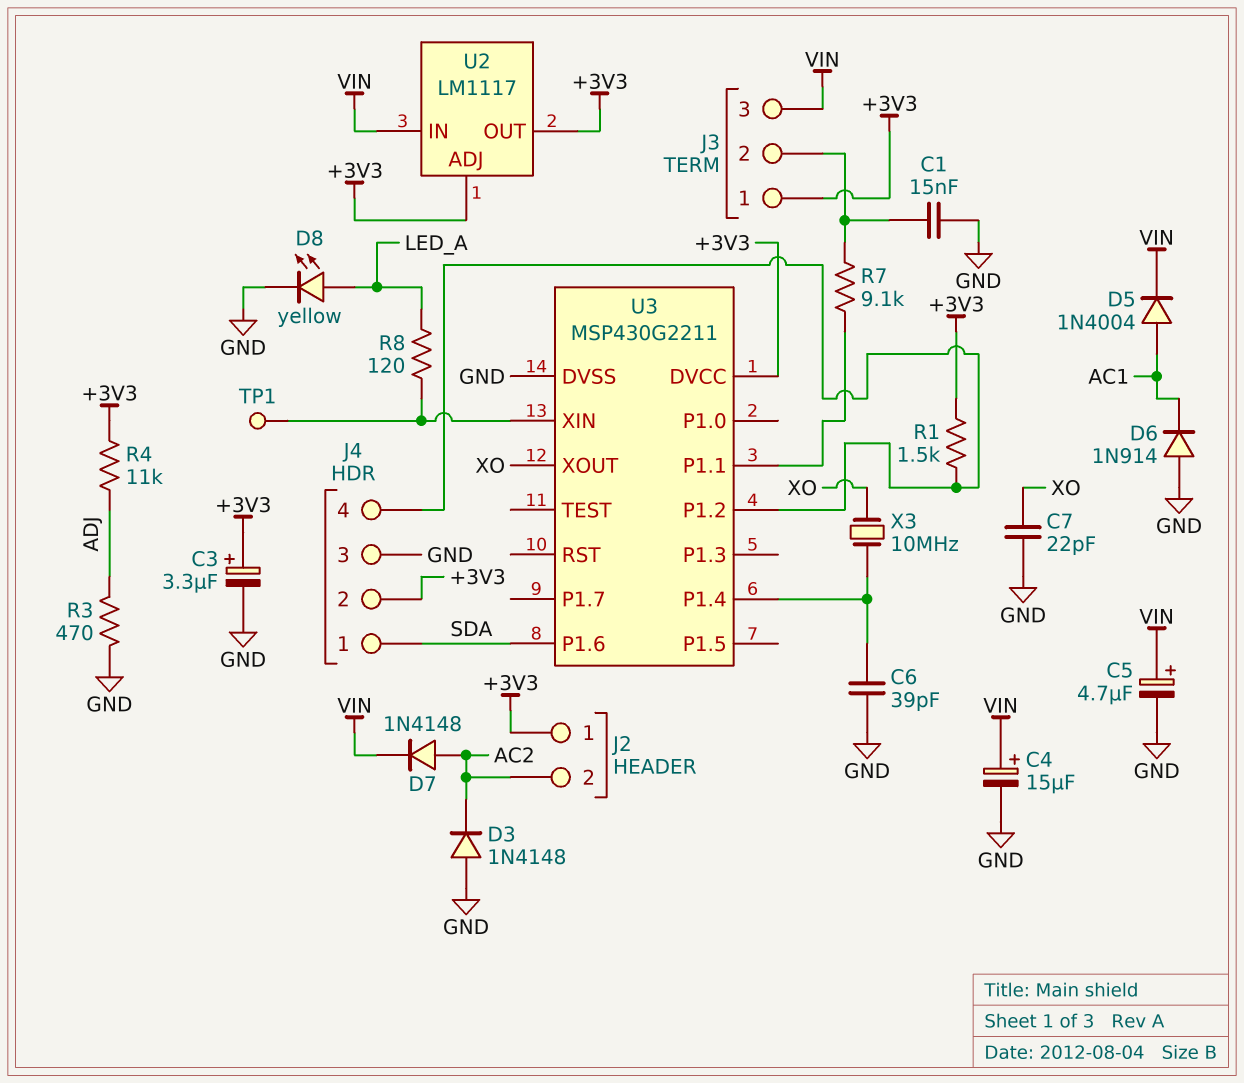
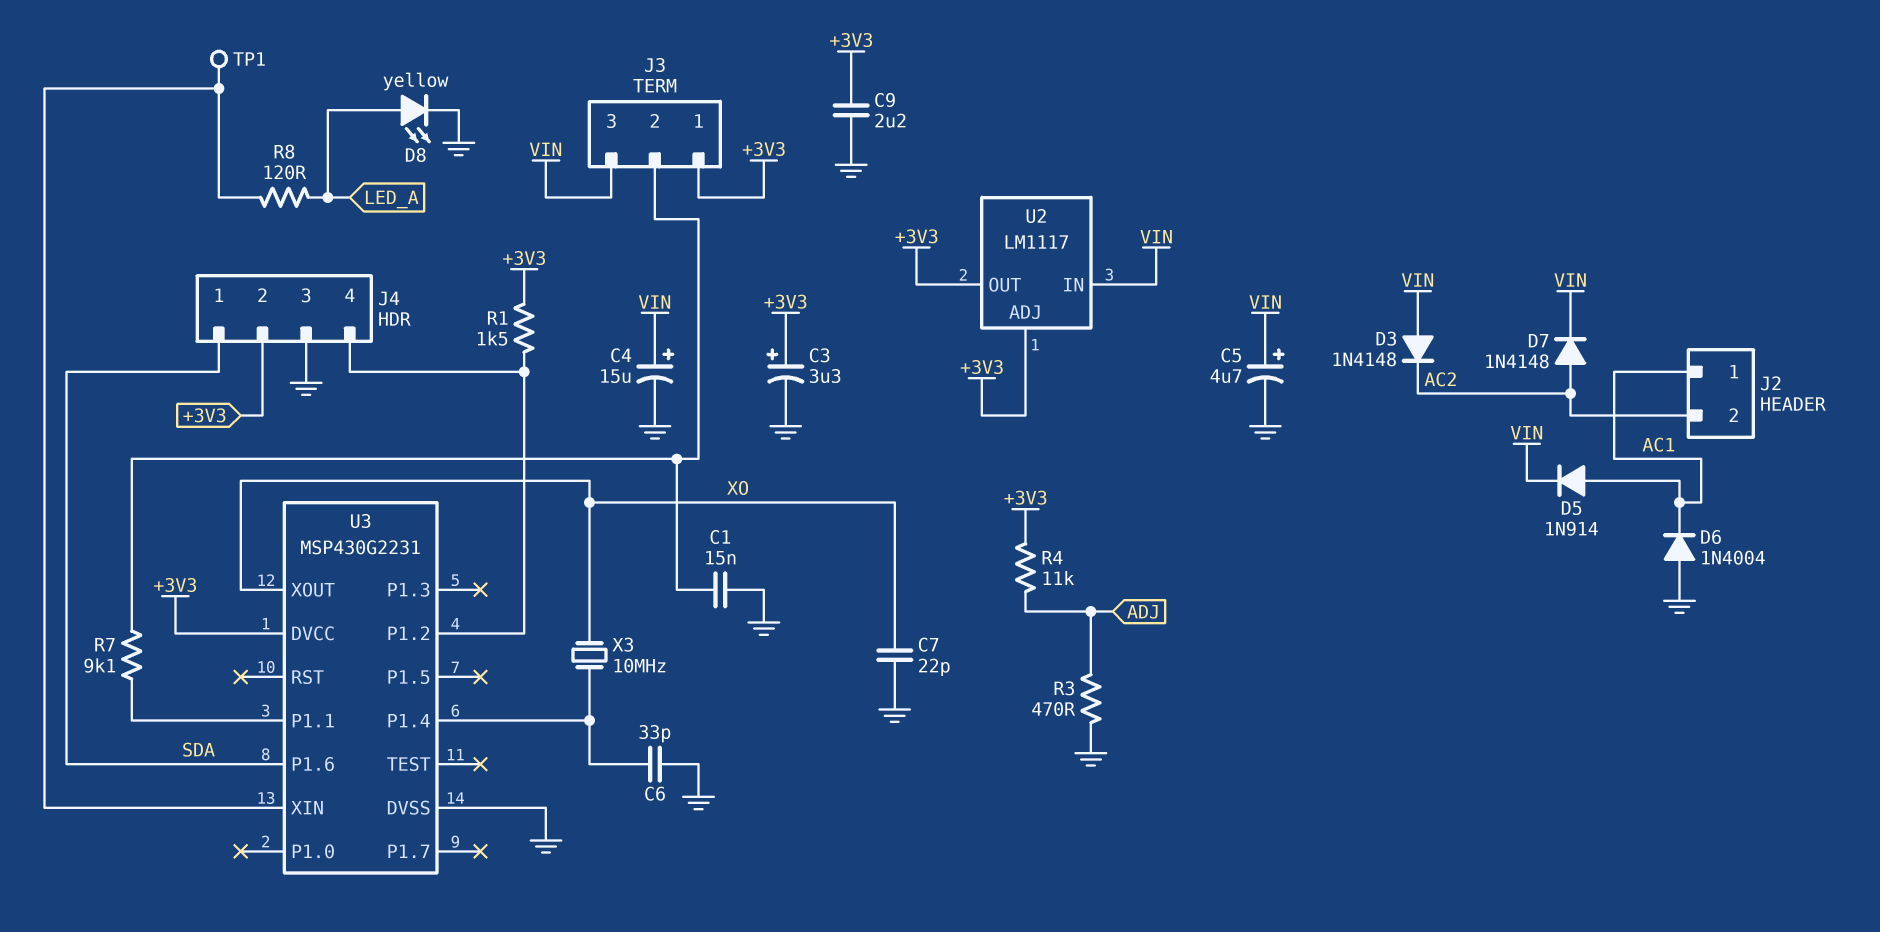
C6: 39pF (GND, U3/P1.4) -> 33pF (GND, U3/P1.4)
C9: none -> 2.2uF (+3V3, GND)
D3: diode 1N4148 (A GND, K AC2) -> diode 1N4148 (A VIN, K AC2)
D5: diode 1N4004 (A AC1, K VIN) -> diode 1N914 (A AC1, K VIN)
D6: diode 1N914 (A GND, K AC1) -> diode 1N4004 (A GND, K AC1)
J2 pin 1: +3V3 -> AC1
U3: MSP430G2211 -> MSP430G2231

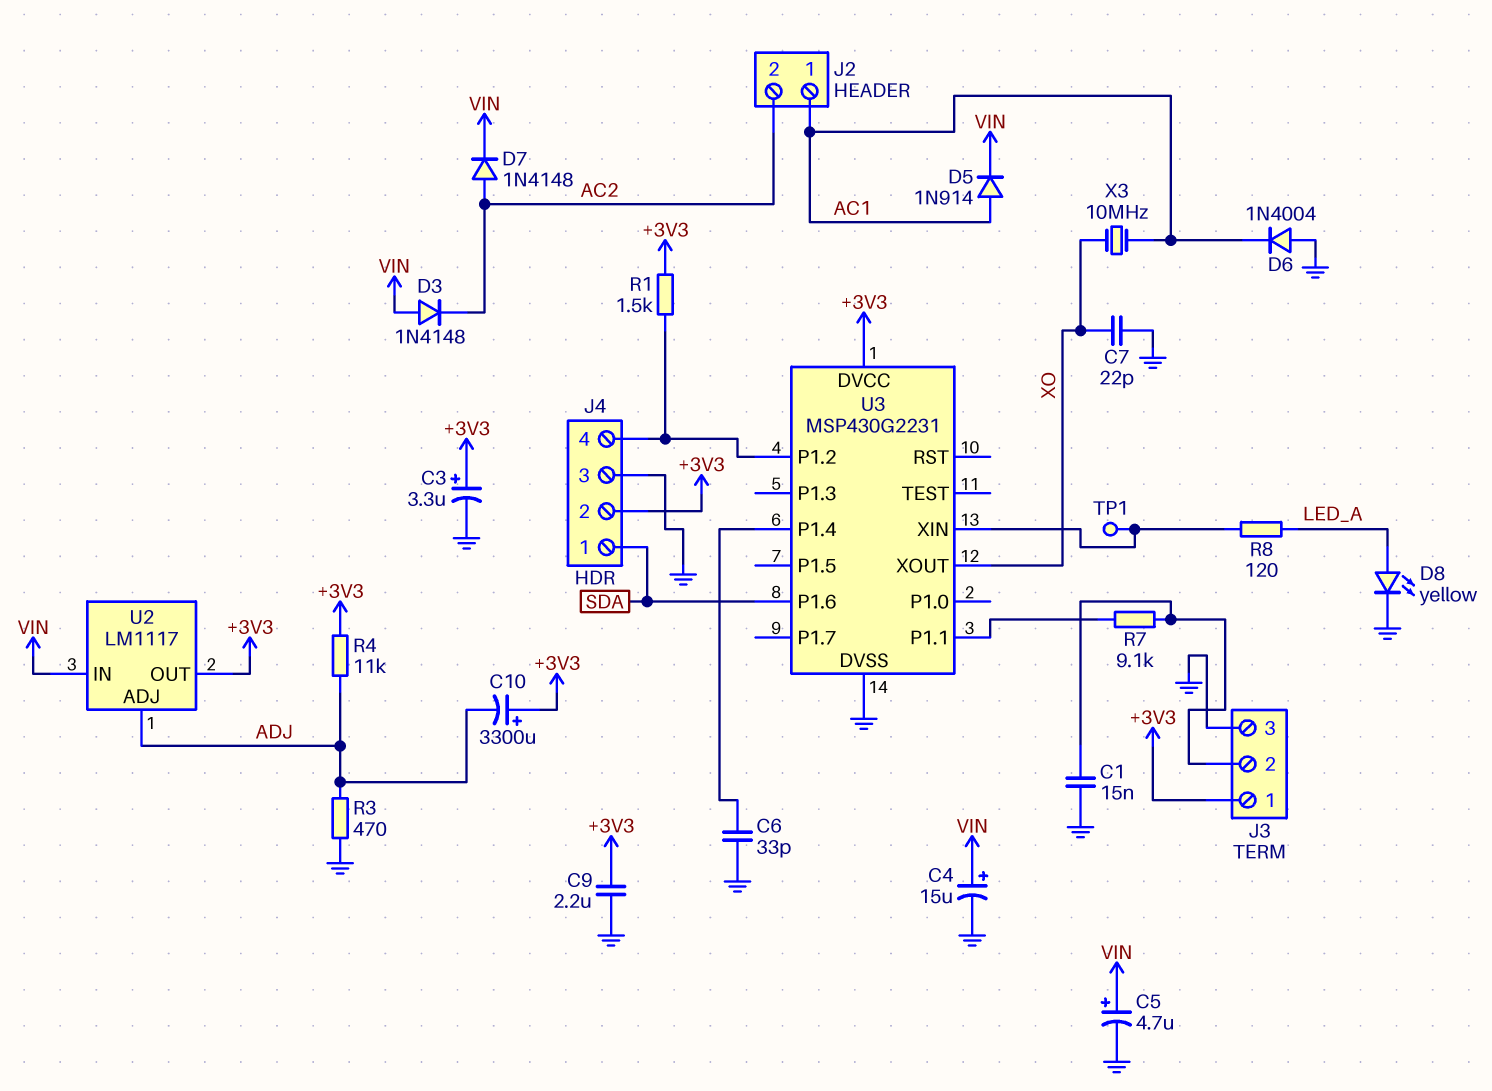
C10: none -> 3300uF (plus +3V3, minus ADJ)
J3 pin 3: VIN -> GND
U2 pin ADJ: +3V3 -> ADJ
X3: 10MHz (U3/P1.4, XO) -> 10MHz (AC1, XO)

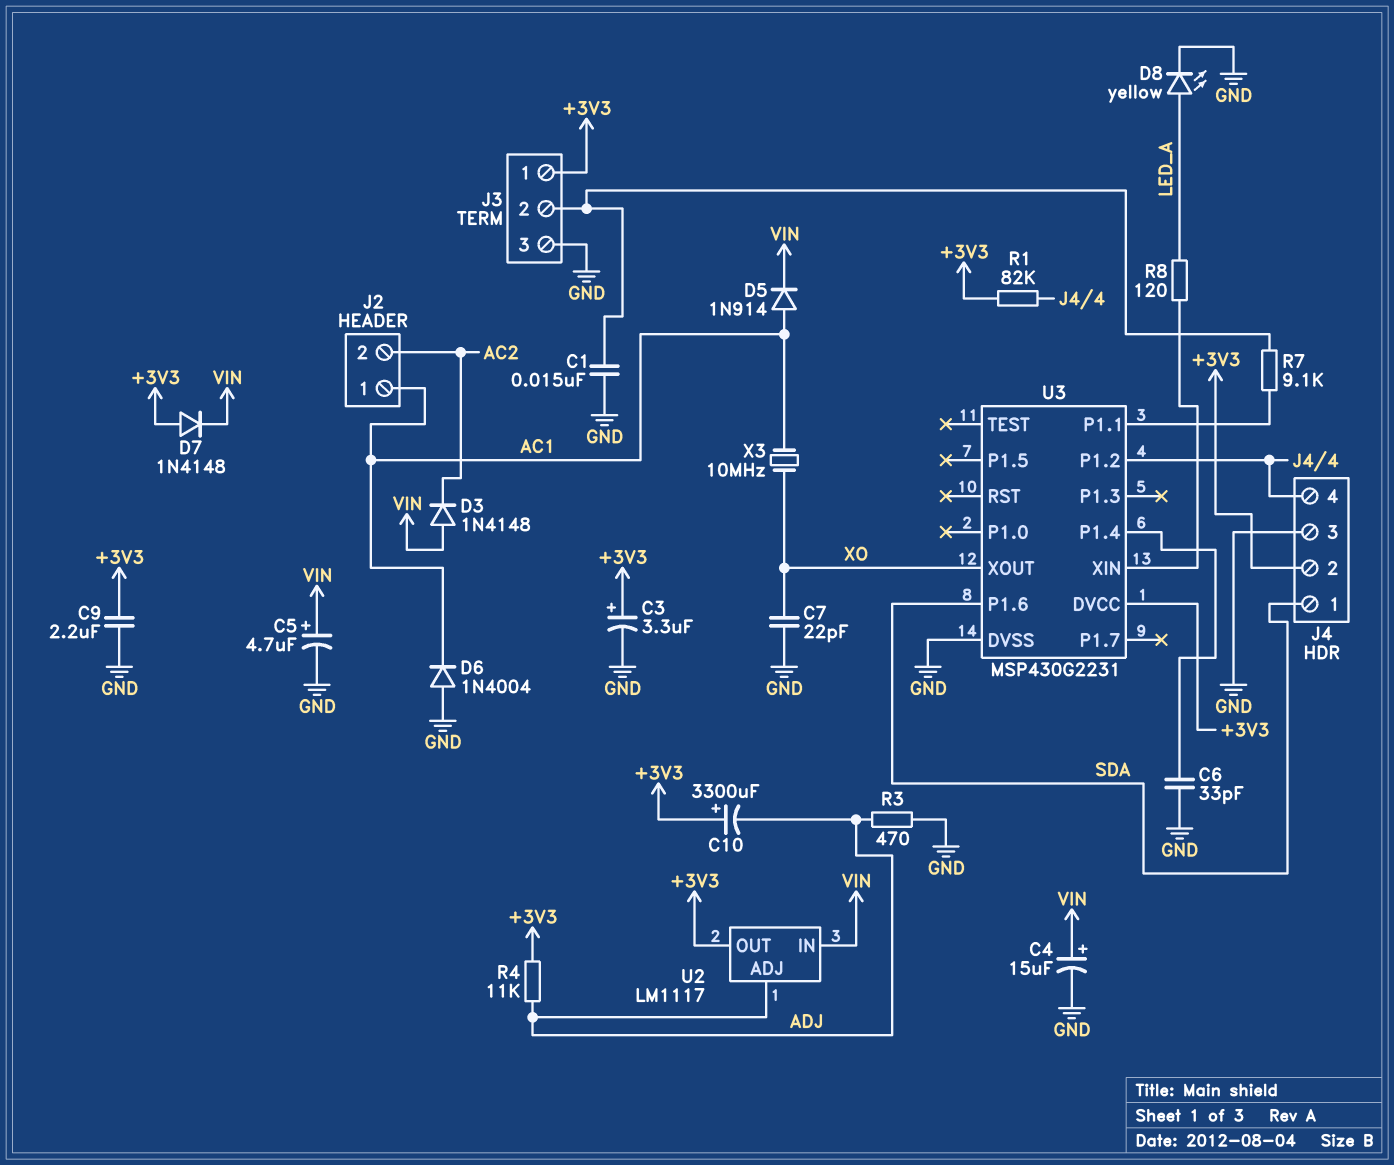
D7: diode 1N4148 (A AC2, K VIN) -> diode 1N4148 (A +3V3, K VIN)
R1: 1.5k (+3V3, J4/4) -> 82k (+3V3, J4/4)
TP1: test point (U3/XIN) -> none

